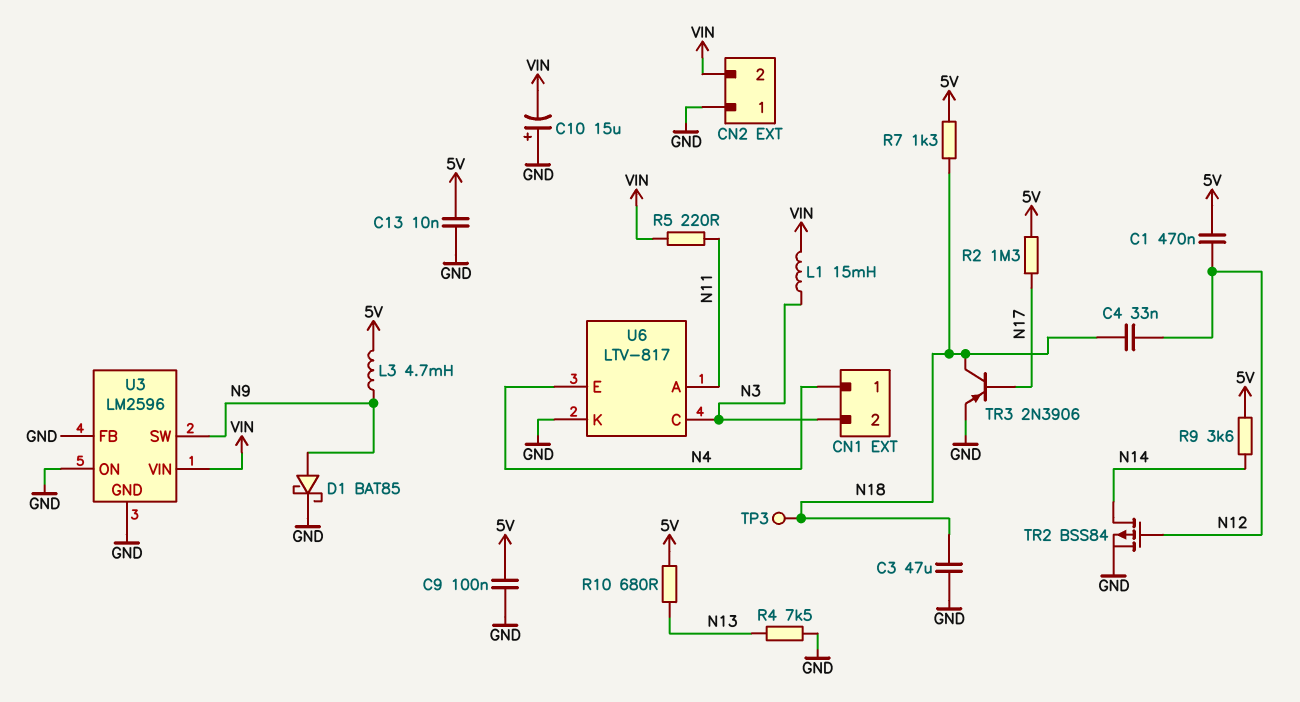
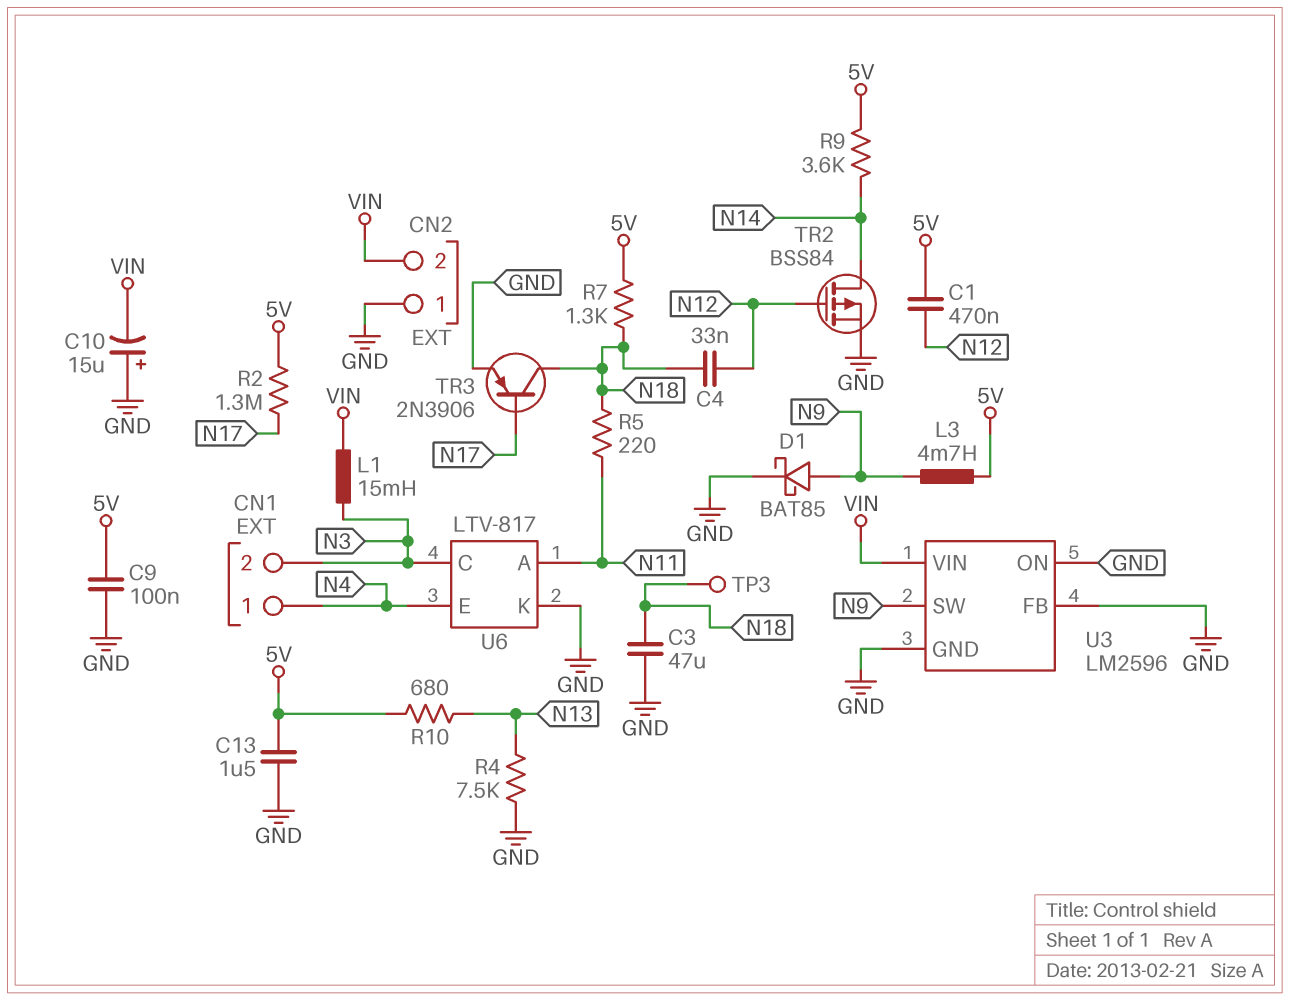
C13: 10nF (5V, GND) -> 1.5uF (5V, GND)
R5: 220 (N11, VIN) -> 220 (N11, N18)

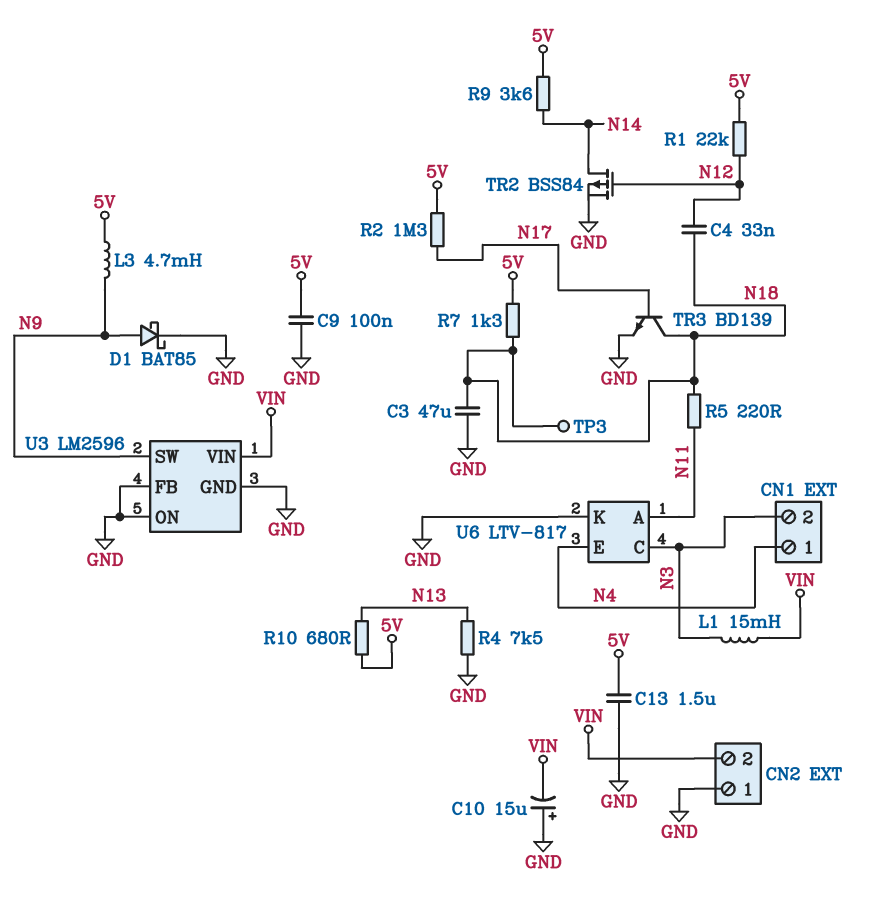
C1: 470nF (5V, N12) -> none
R1: none -> 22k (5V, N12)
TR3: PNP 2N3906 (B N17, C N18, E GND) -> NPN BD139 (B N17, C N18, E GND)

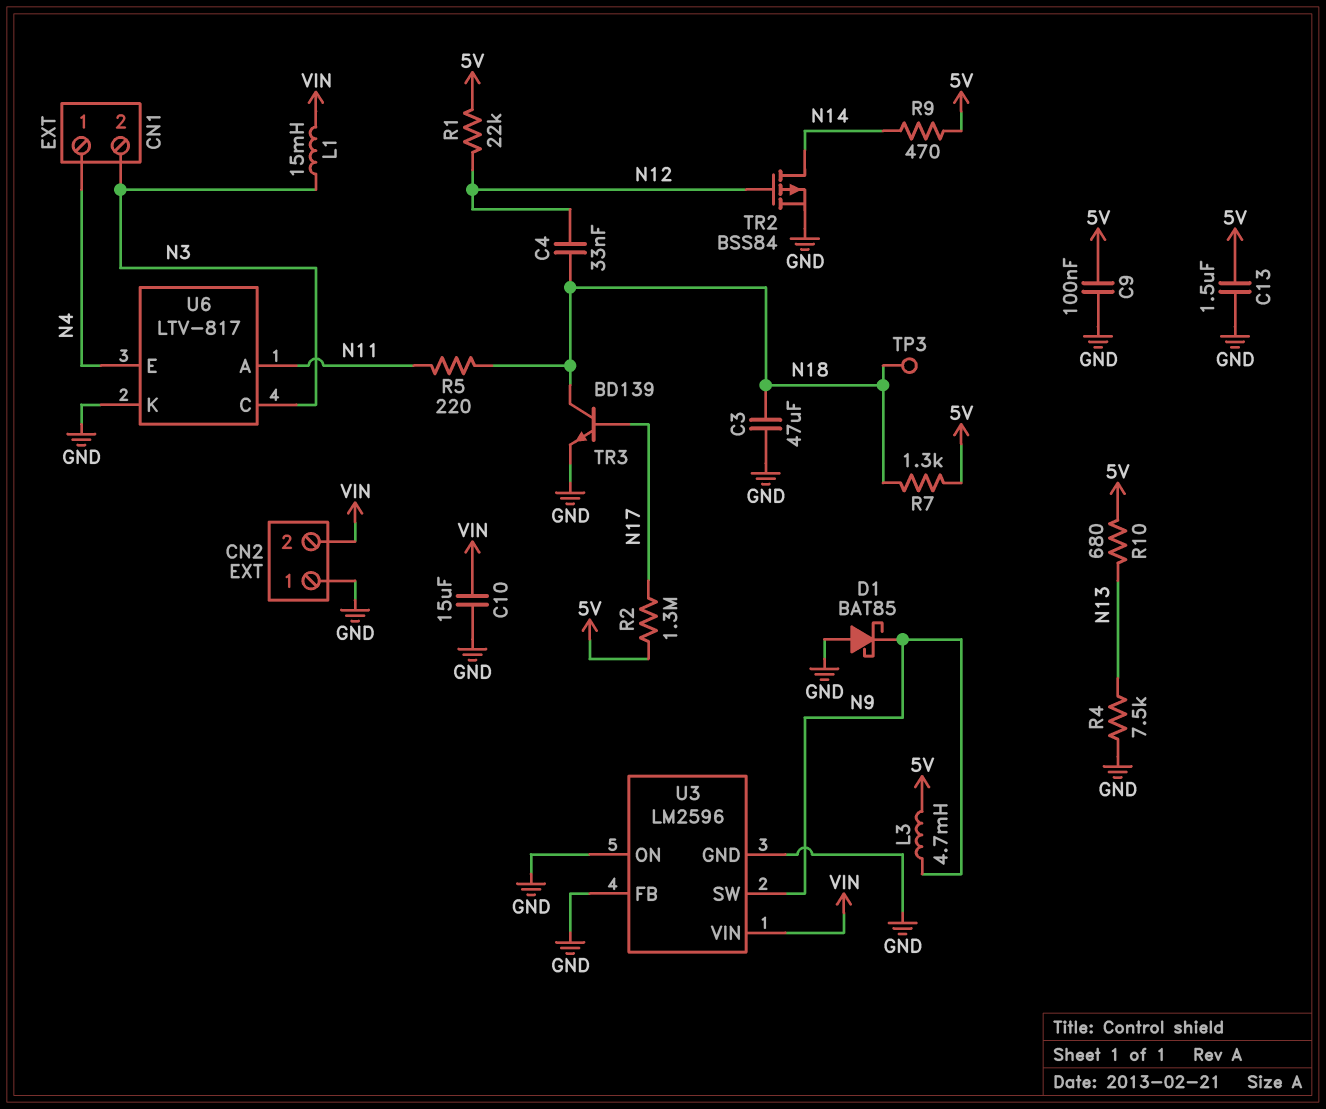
C10: 15uF (plus GND, minus VIN) -> 15uF (GND, VIN)
D1: schottky BAT85 (A N9, K GND) -> schottky BAT85 (A GND, K N9)
R9: 3.6k (5V, N14) -> 470 (5V, N14)

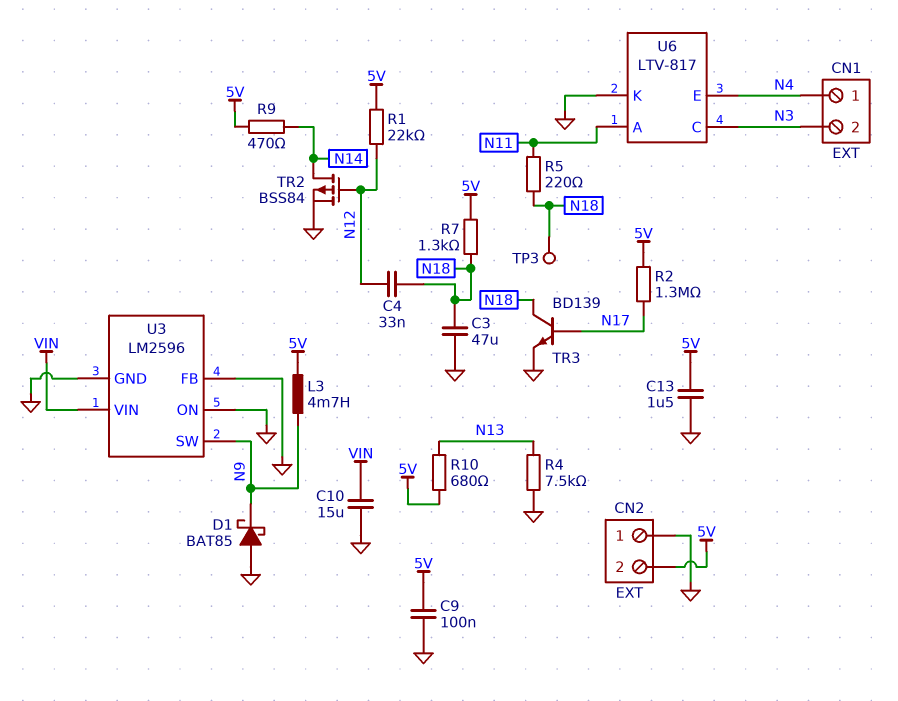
CN2 pin 2: VIN -> 5V
L1: 15mH (N3, VIN) -> none

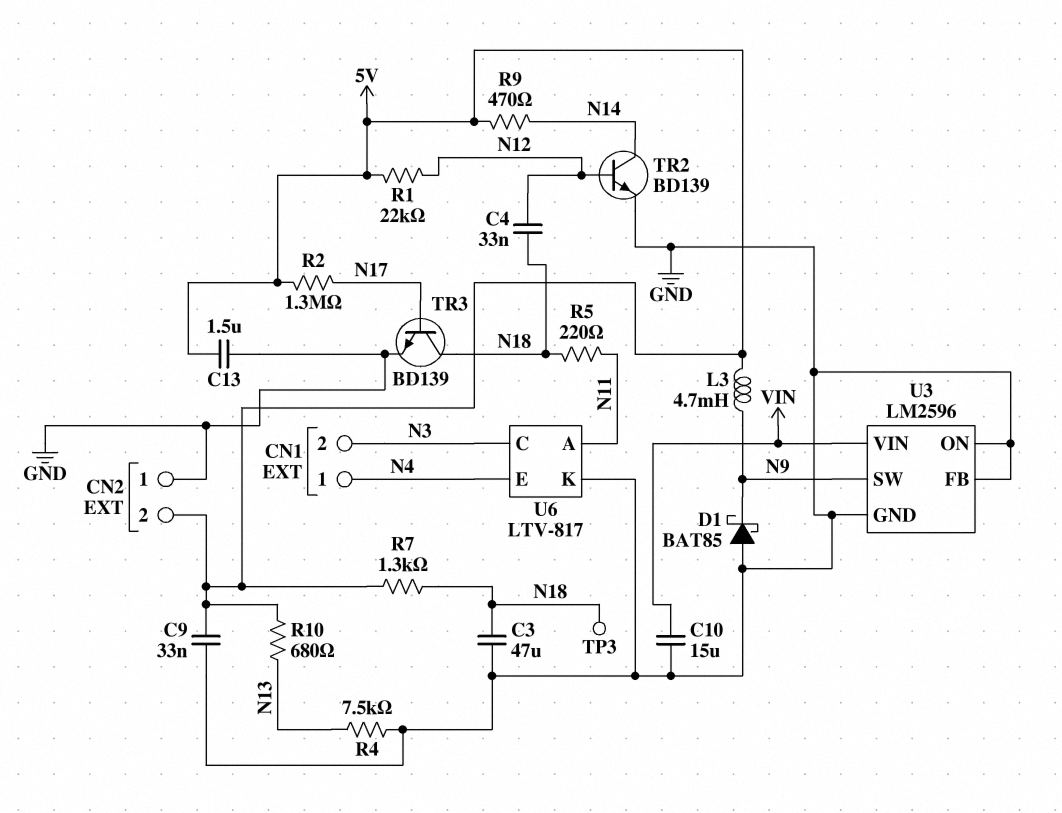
C9: 100nF (5V, GND) -> 33nF (5V, GND)
TR2: PMOS BSS84 (G N12, D N14, S GND) -> NPN BD139 (B N12, C N14, E GND)

